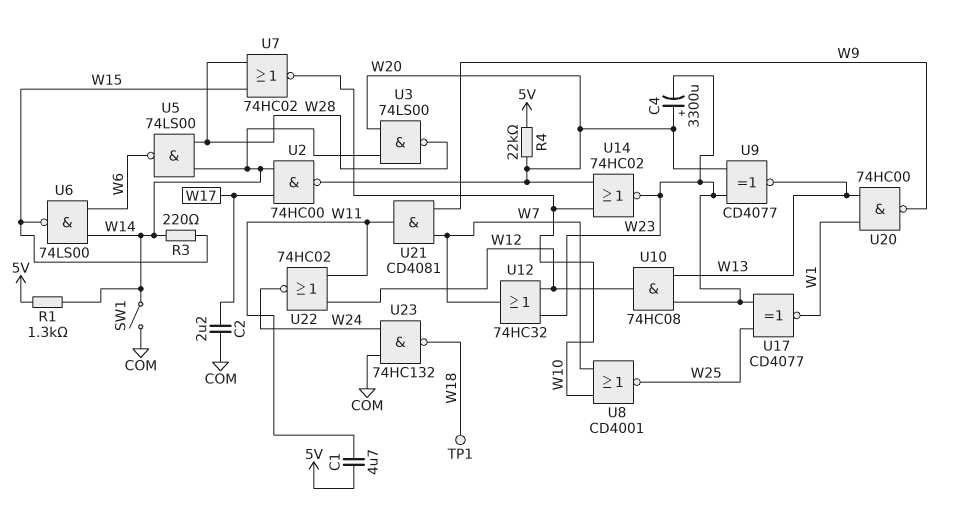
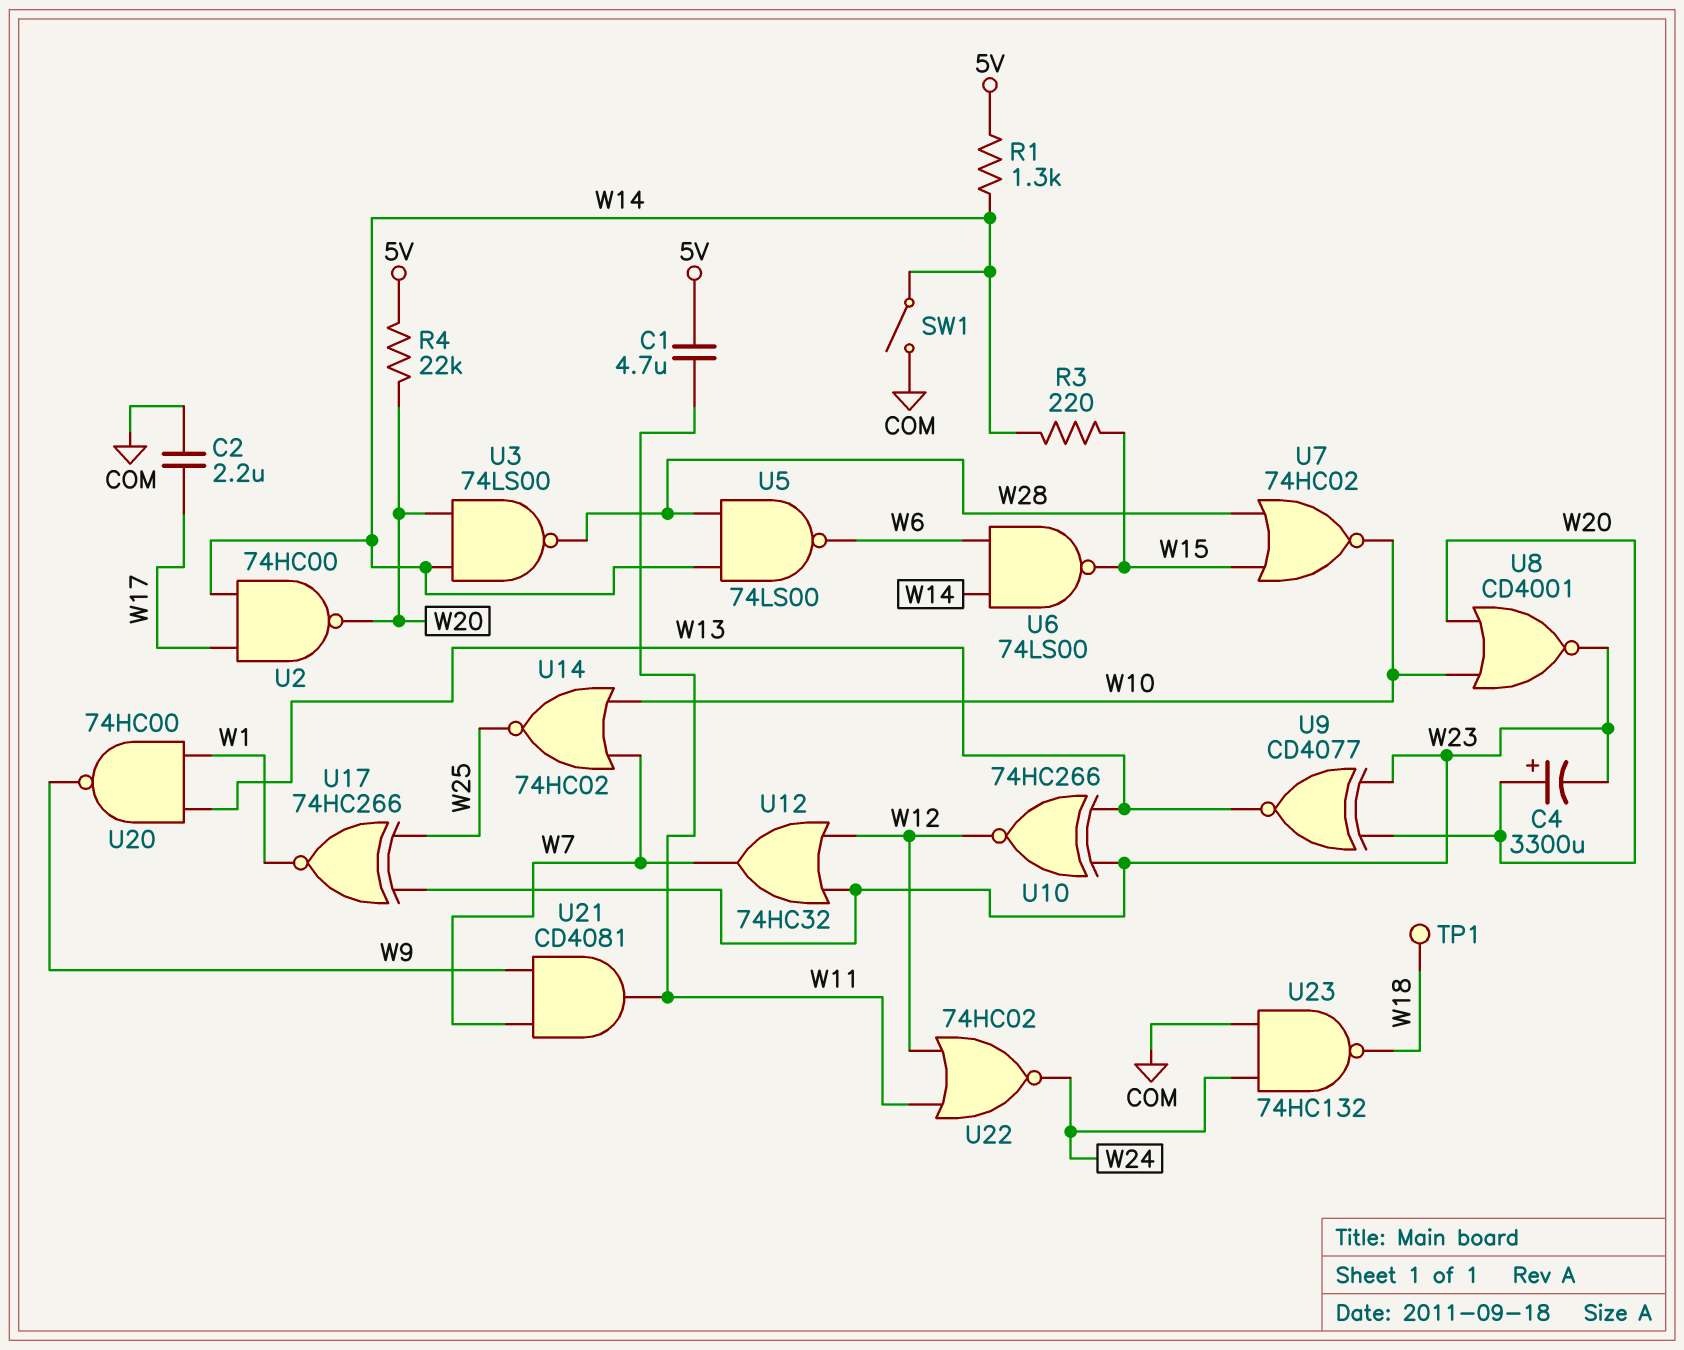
U8: NOR CD4001 (in W7, in W10, out W25) -> NOR CD4001 (in W10, in W20, out W23)
U10: AND 74HC08 (in W13, in W23, out W12) -> XNOR 74HC266 (in W13, in W23, out W12)
U14: NOR 74HC02 (in W10, in W20, out W23) -> NOR 74HC02 (in W7, in W10, out W25)
U17: XNOR CD4077 (in W23, in W25, out W1) -> XNOR 74HC266 (in W23, in W25, out W1)

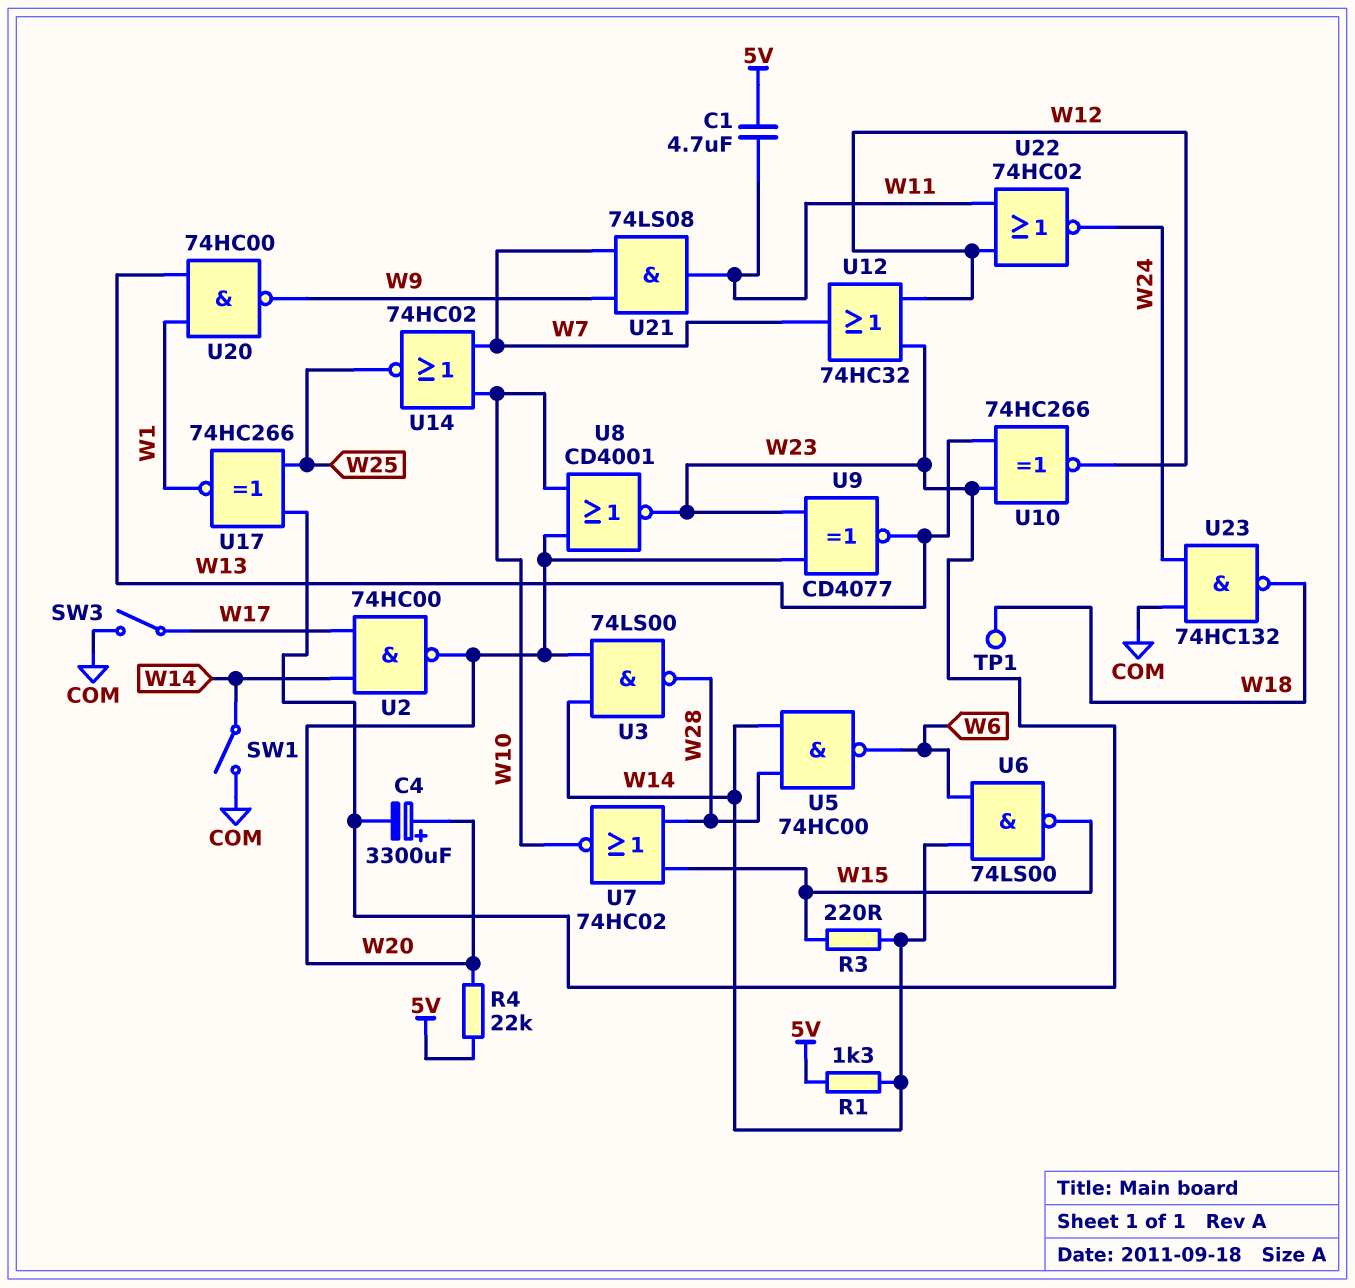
C2: 2.2uF (COM, W17) -> none
SW3: none -> switch (COM, W17)
U5: NAND 74LS00 (in W14, in W28, out W6) -> NAND 74HC00 (in W14, in W28, out W6)
U21: AND CD4081 (in W7, in W9, out W11) -> AND 74LS08 (in W7, in W9, out W11)

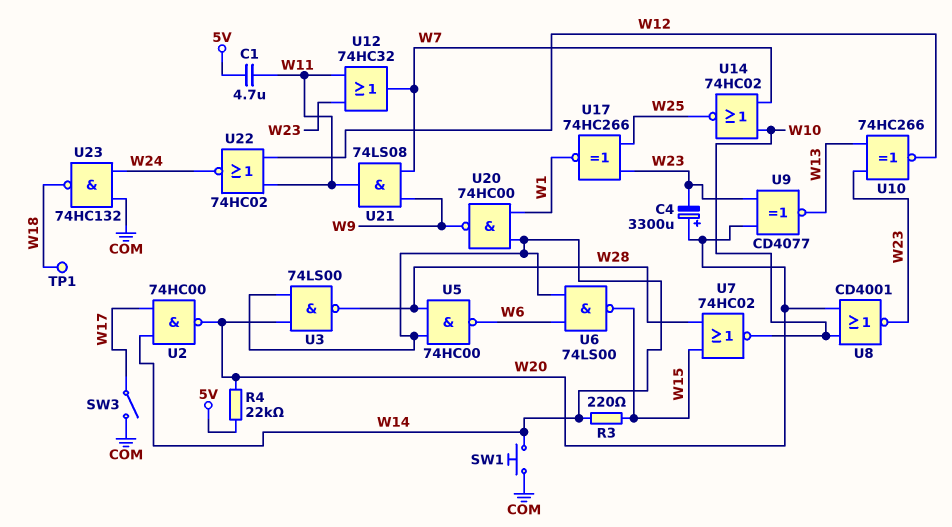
R1: 1.3k (5V, W14) -> none
SW1: switch (COM, W14) -> button (COM, W14)
U12: OR 74HC32 (in W12, in W23, out W7) -> OR 74HC32 (in W11, in W23, out W7)
U20: NAND 74HC00 (in W1, in W13, out W9) -> NAND 74HC00 (in W1, in W14, out W9)

